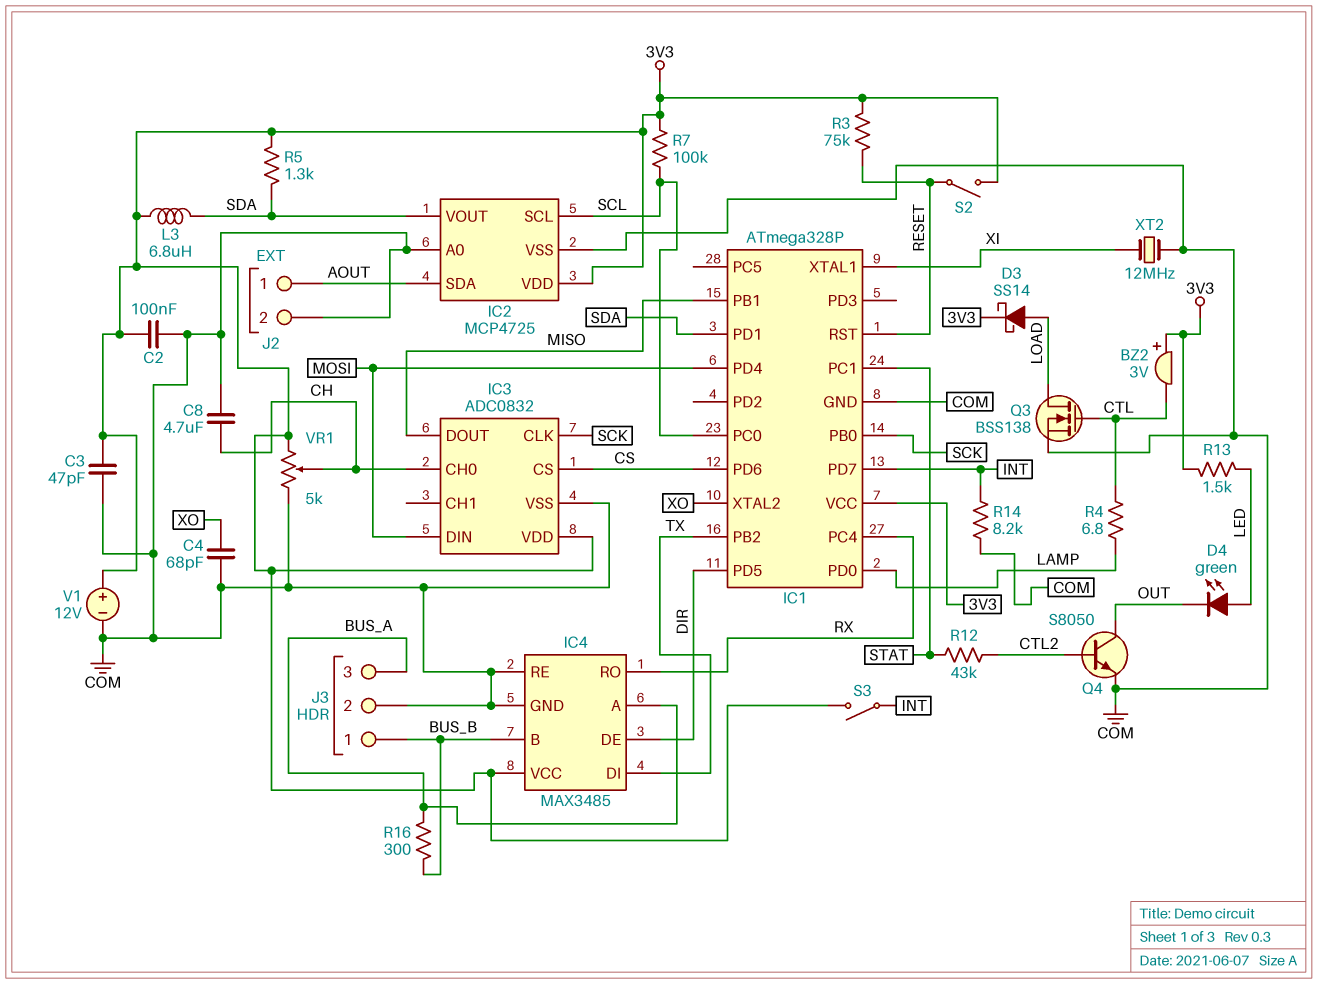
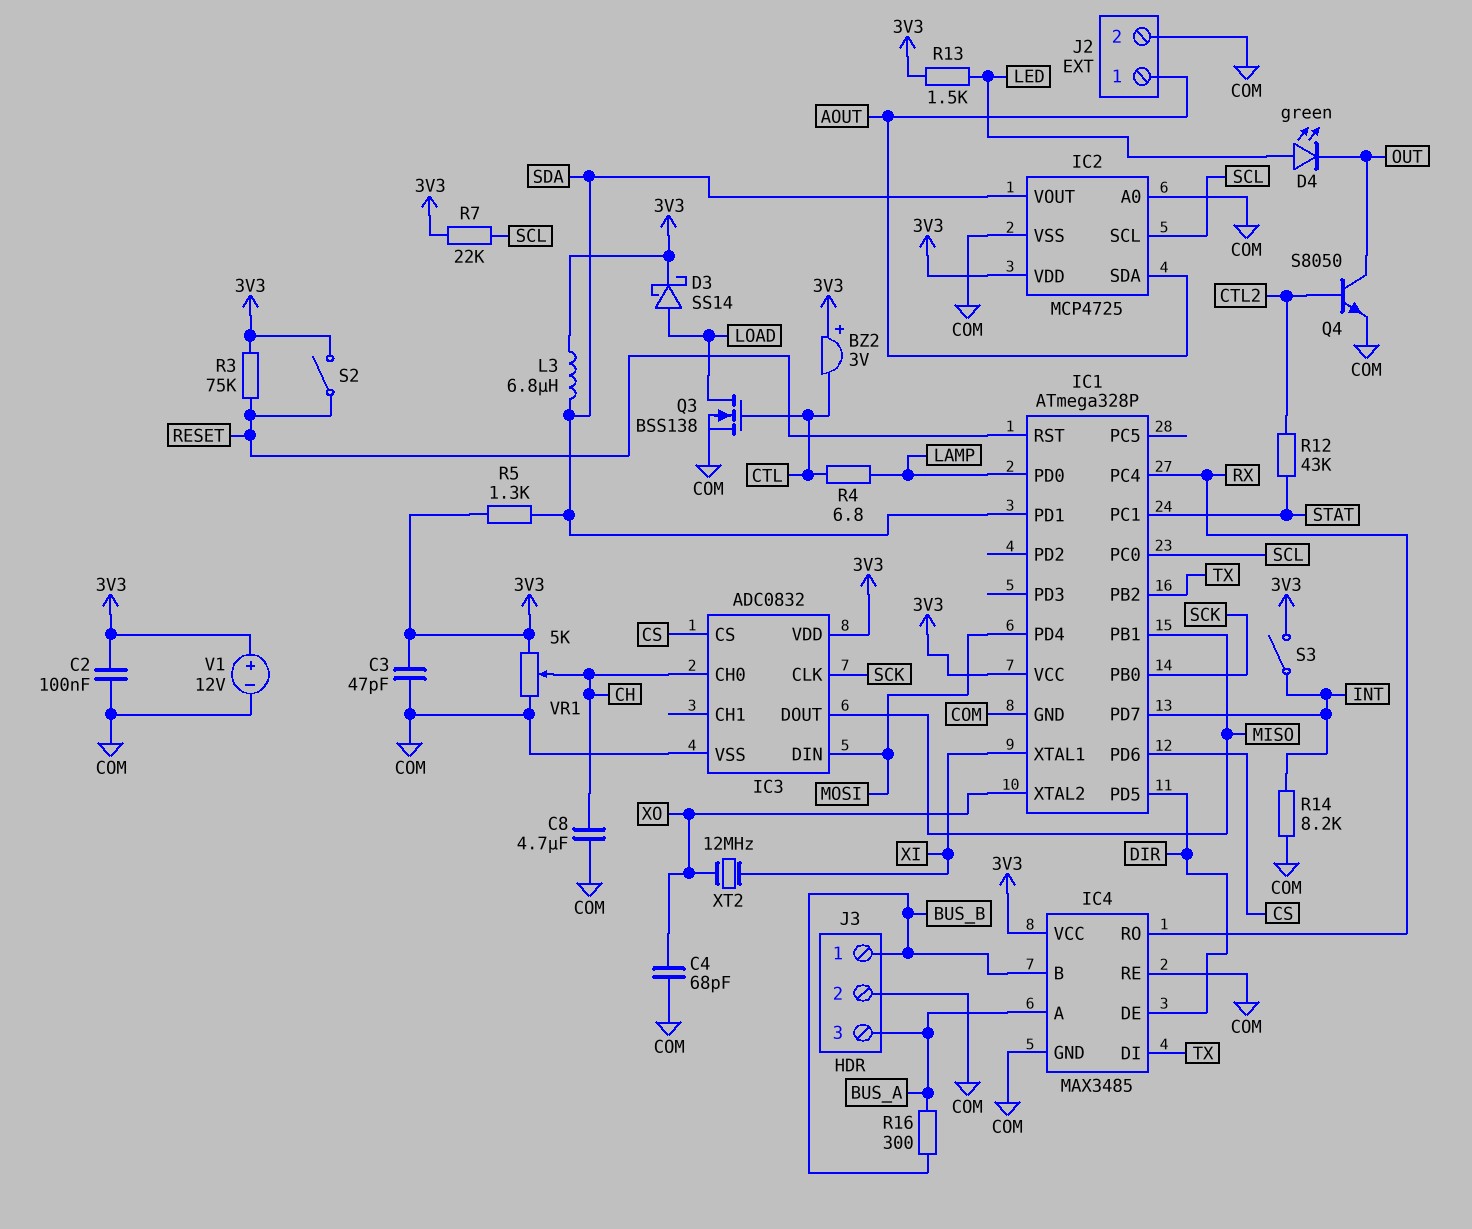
R7: 100k (3V3, SCL) -> 22k (3V3, SCL)
XT2: 12MHz (COM, XI) -> 12MHz (XI, XO)

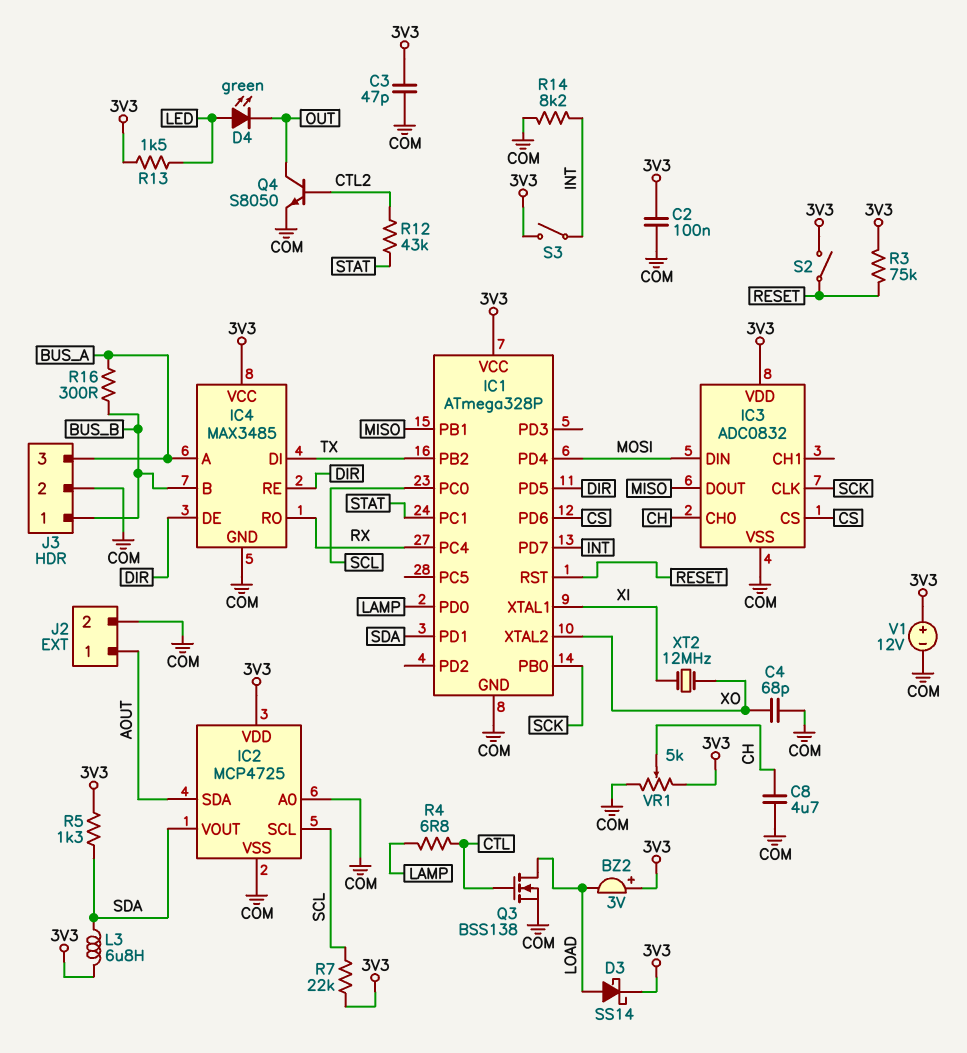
BZ2: buzzer 3V (plus 3V3, minus CTL) -> buzzer 3V (plus 3V3, minus LOAD)
IC4 pin RE: COM -> DIR

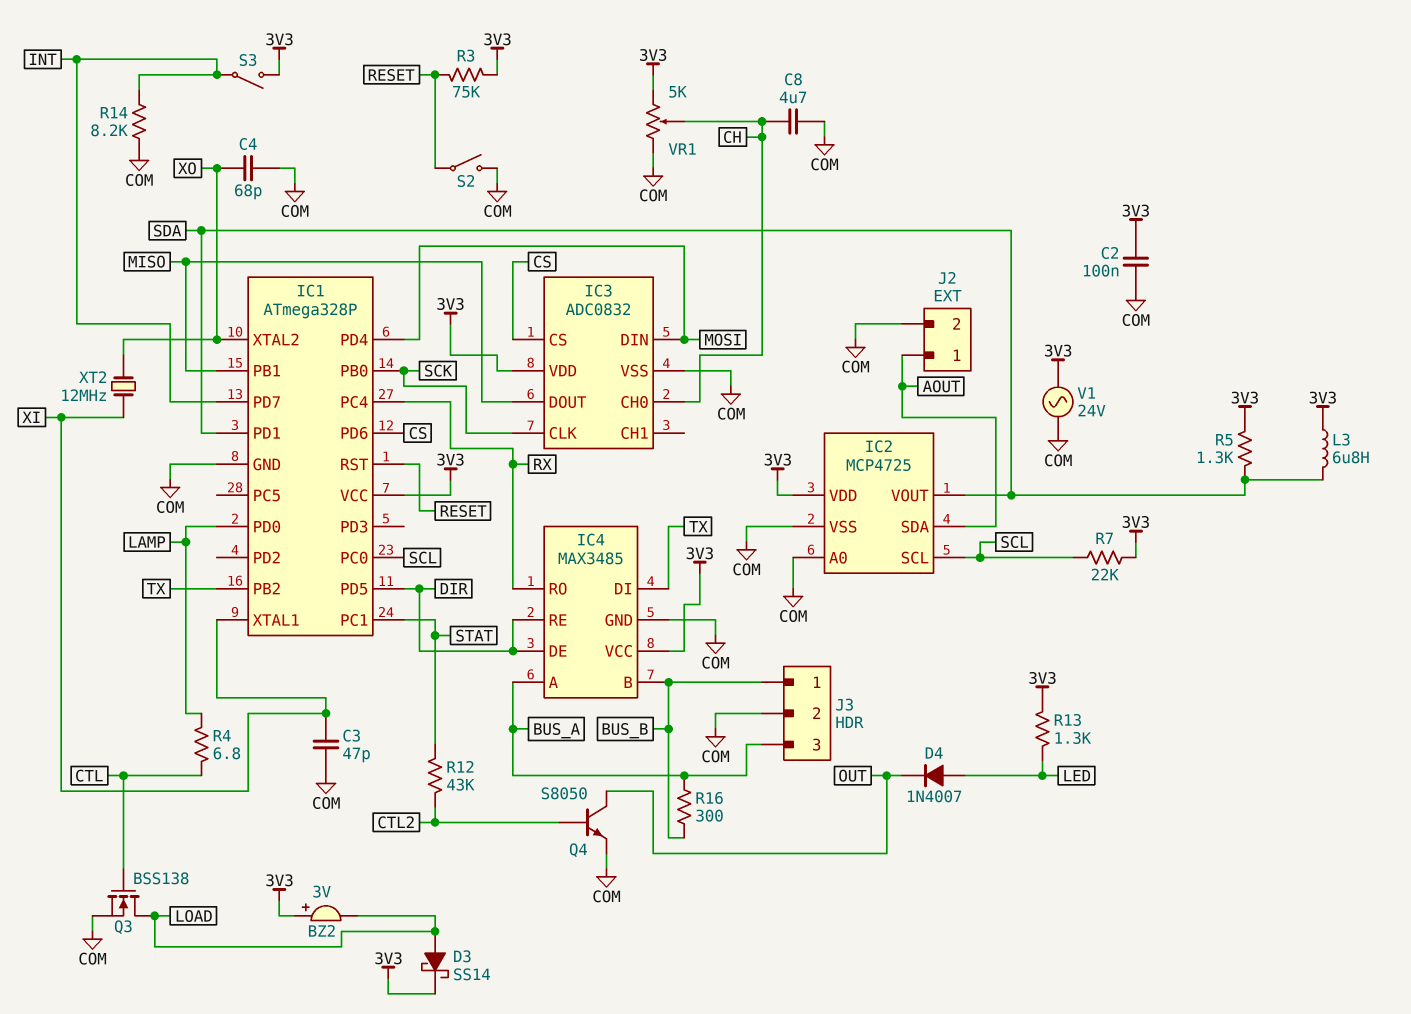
C3: 47pF (3V3, COM) -> 47pF (COM, XI)
D4: LED green (A LED, K OUT) -> diode 1N4007 (A LED, K OUT)
R13: 1.5k (3V3, LED) -> 1.3k (3V3, LED)
S2: switch (3V3, RESET) -> switch (COM, RESET)
V1: 12V (plus 3V3, minus COM) -> AC 24V (3V3, COM)

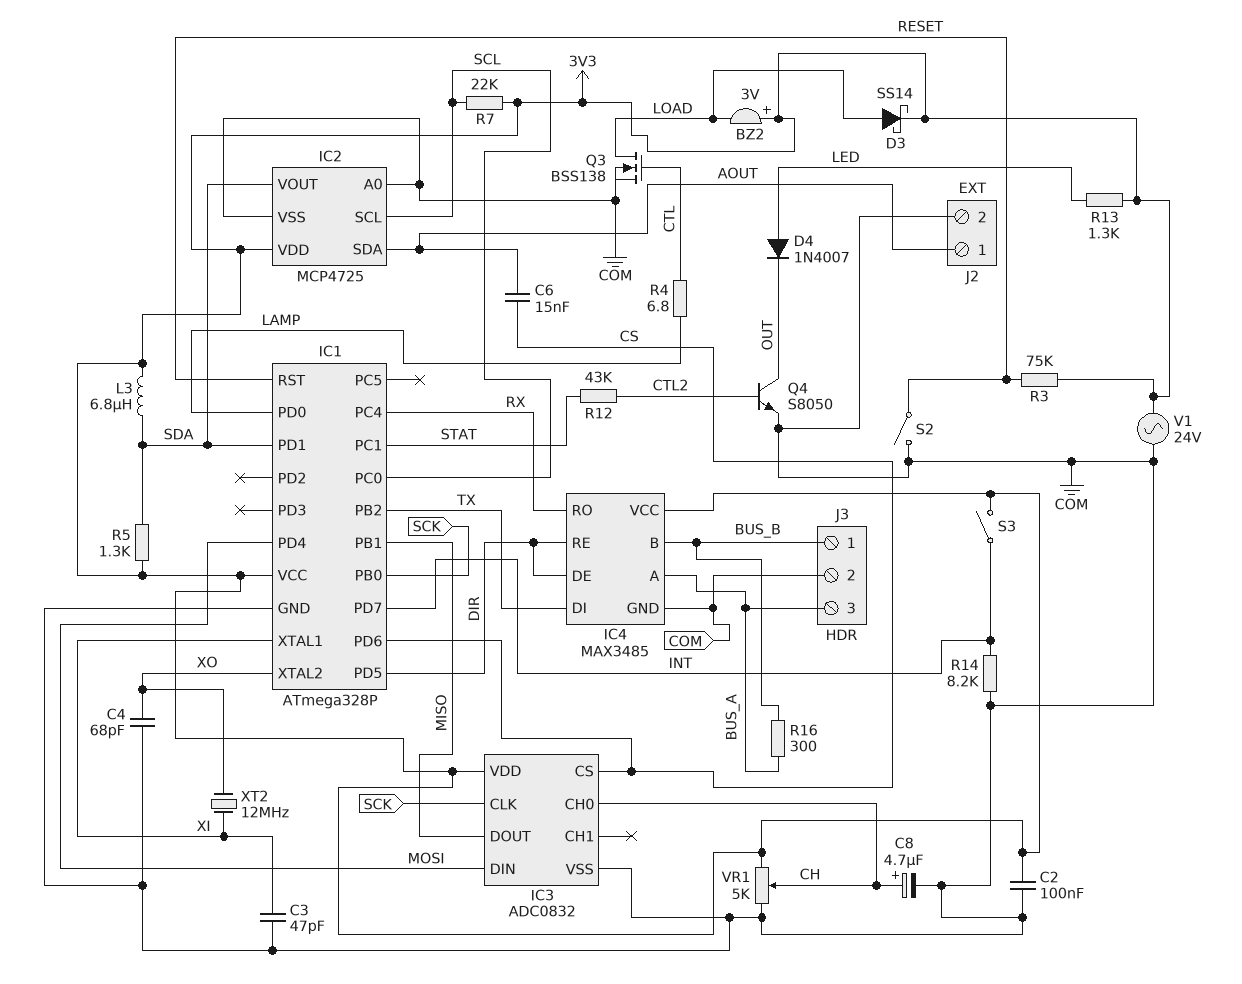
C6: none -> 15nF (AOUT, CS)
C8: 4.7uF (CH, COM) -> 4.7uF (plus CH, minus COM)

